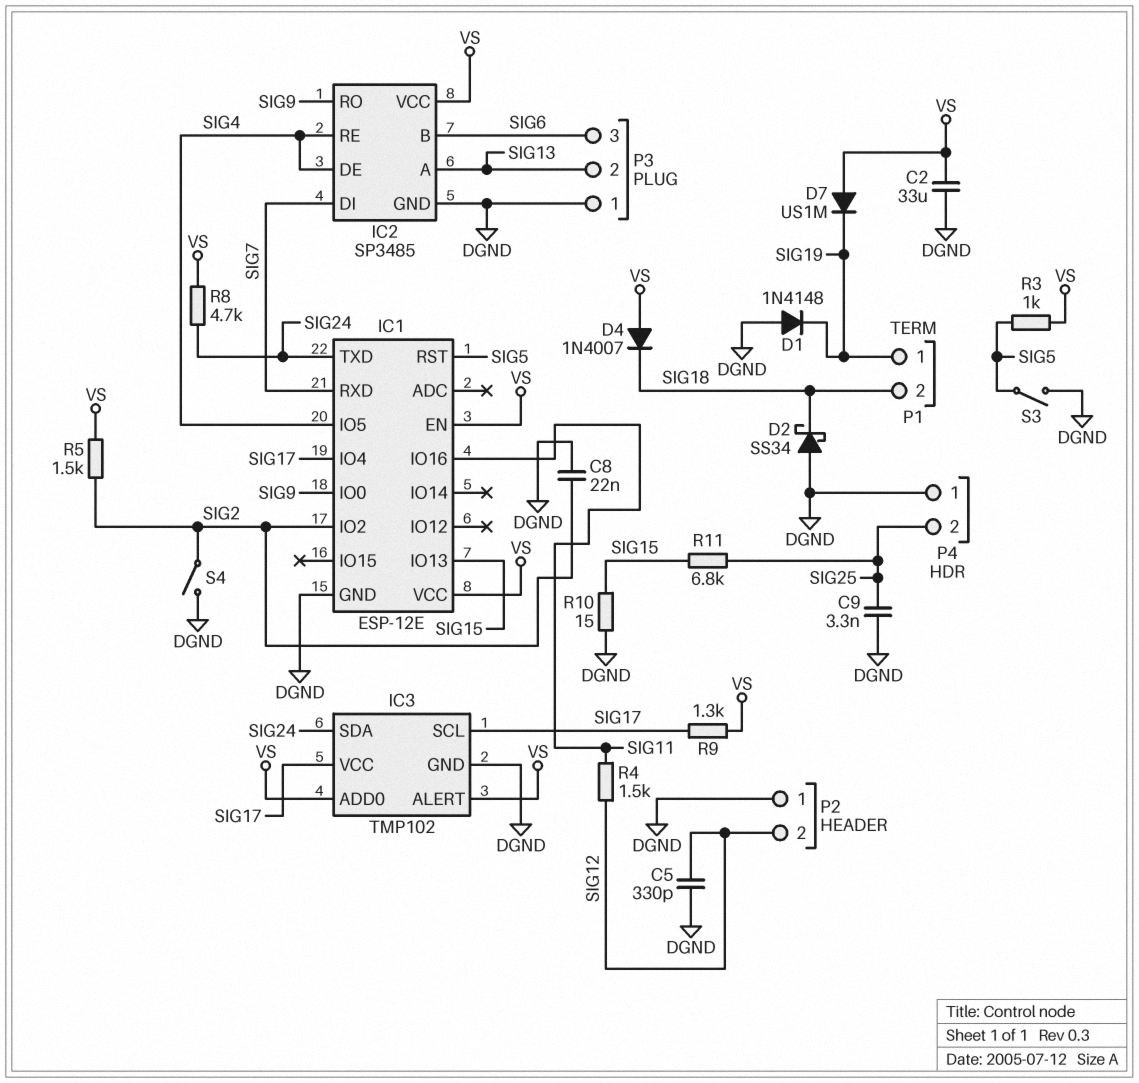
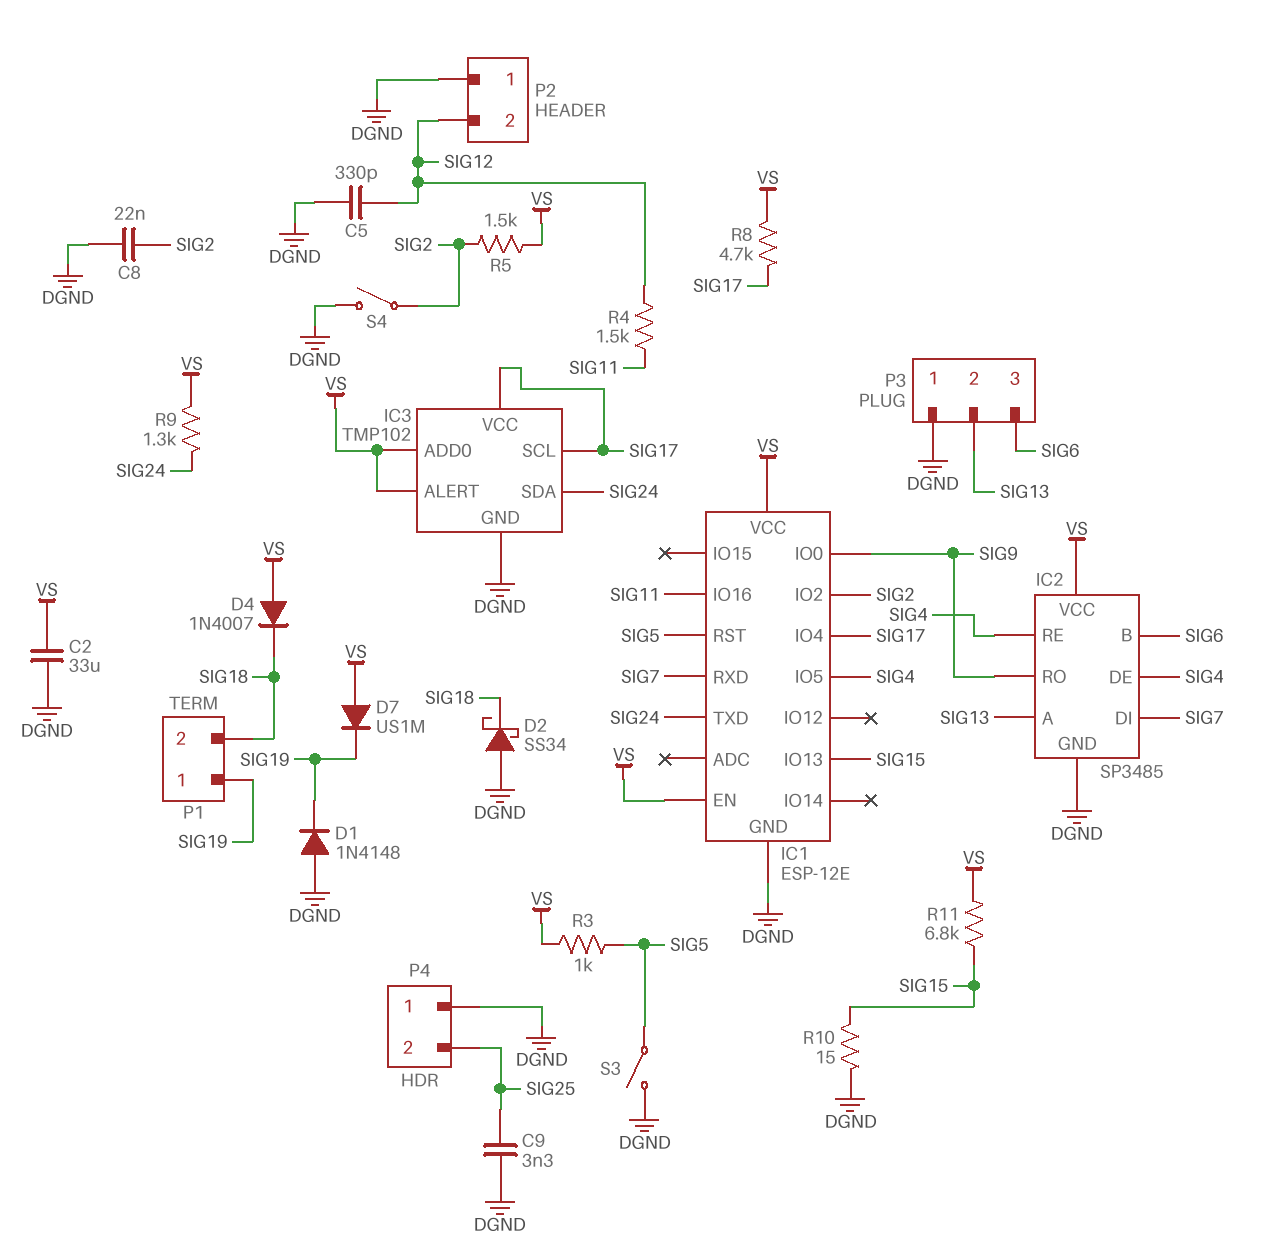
R8: 4.7k (SIG24, VS) -> 4.7k (SIG17, VS)
R9: 1.3k (SIG17, VS) -> 1.3k (SIG24, VS)
R11: 6.8k (SIG15, SIG25) -> 6.8k (SIG15, VS)

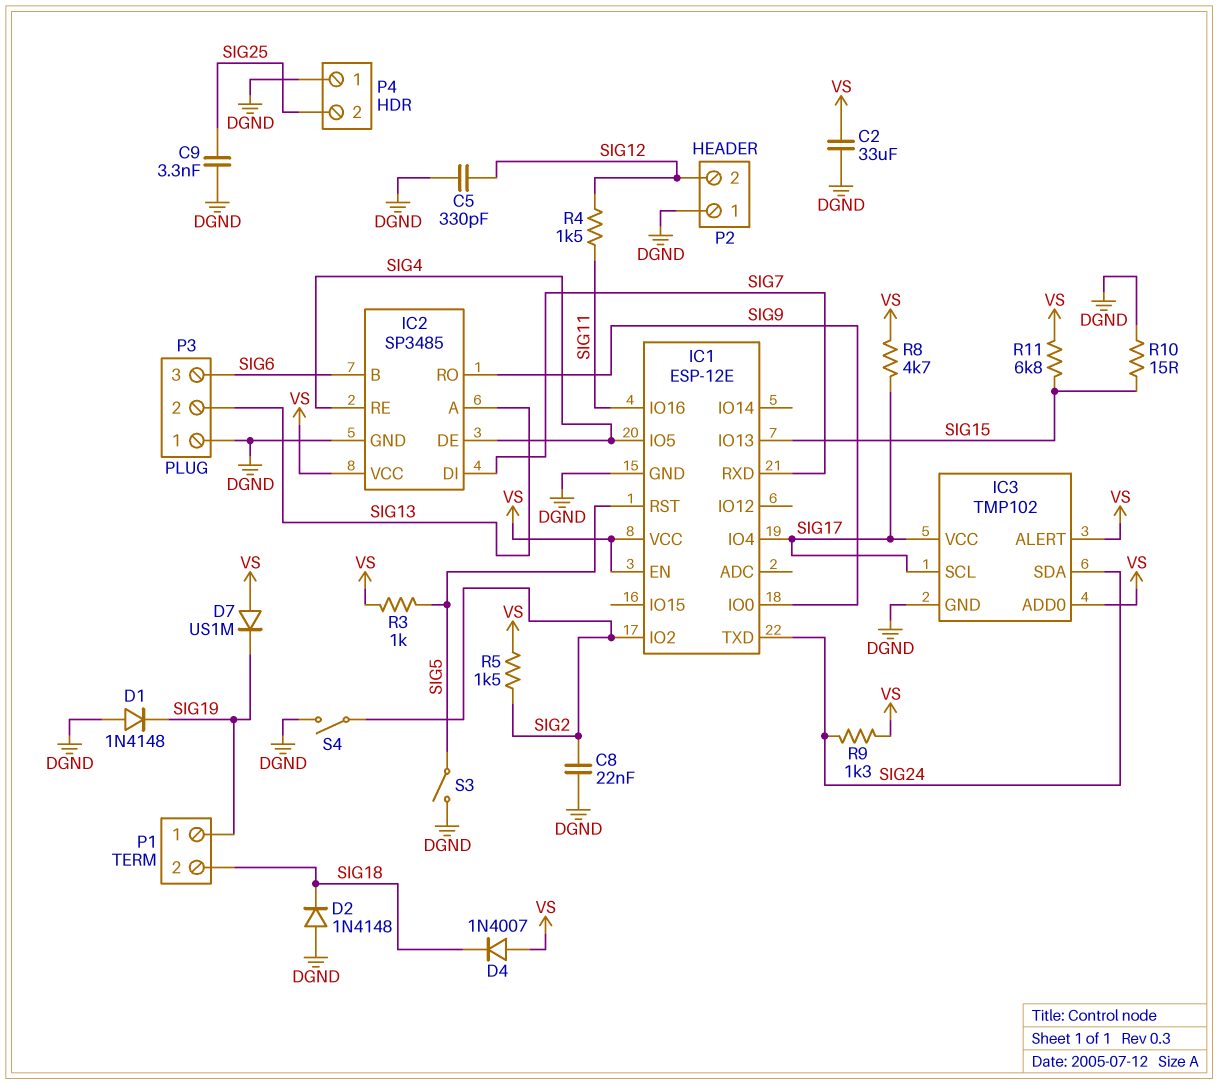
D2: schottky SS34 (A DGND, K SIG18) -> diode 1N4148 (A DGND, K SIG18)

